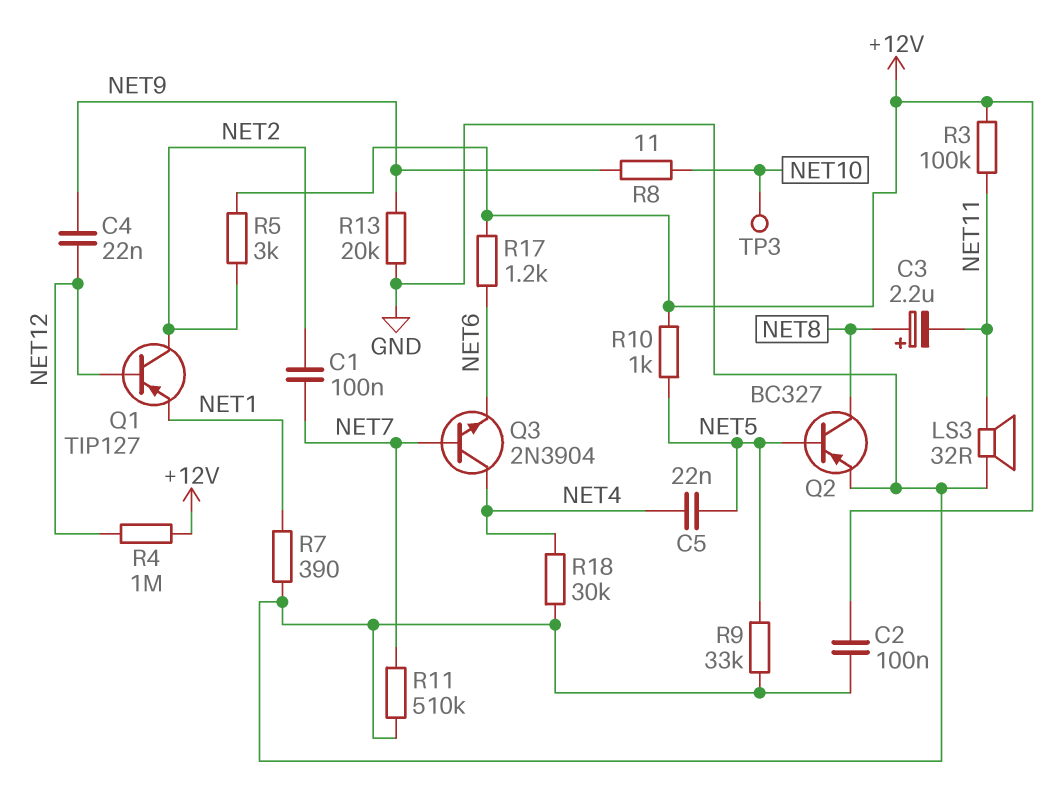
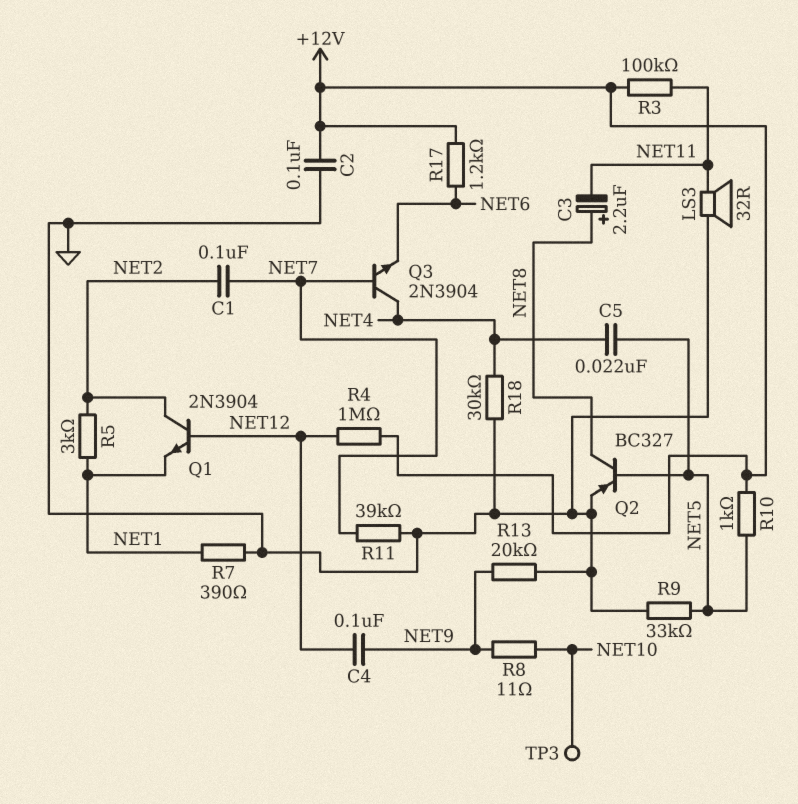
C4: 22nF (NET9, NET12) -> 100nF (NET9, NET12)
Q1: PNP TIP127 (B NET12, C NET2, E NET1) -> NPN 2N3904 (B NET12, C NET2, E NET1)
R5: 3k (+12V, NET2) -> 3k (NET1, NET2)
R11: 510k (GND, NET7) -> 39k (GND, NET7)

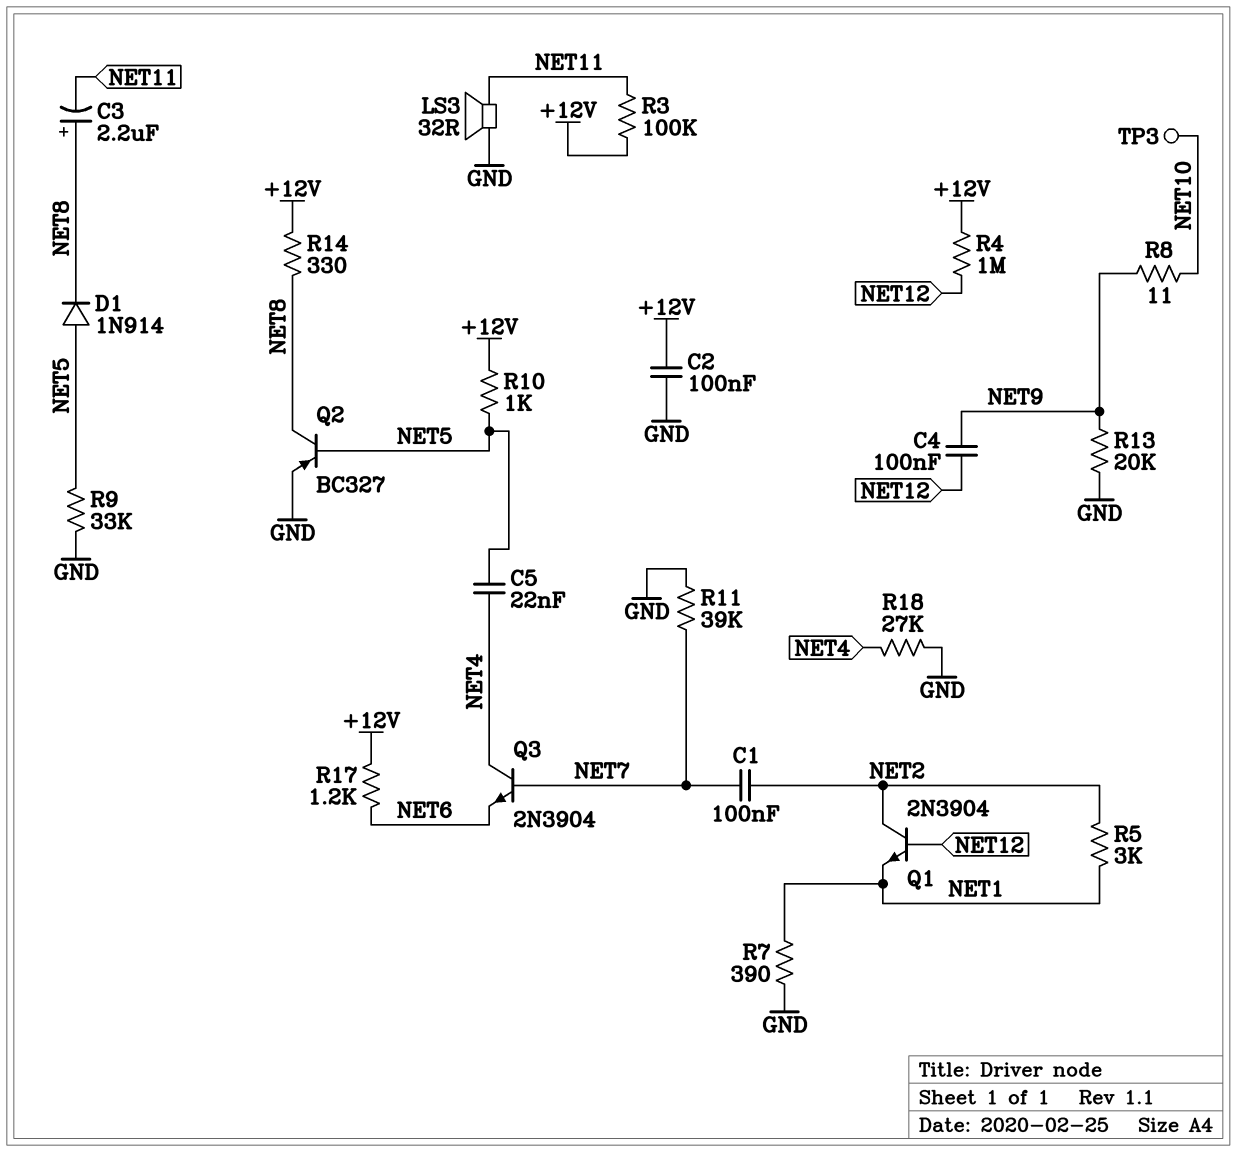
D1: none -> diode 1N914 (A NET5, K NET8)
R14: none -> 330 (+12V, NET8)
R18: 30k (GND, NET4) -> 27k (GND, NET4)

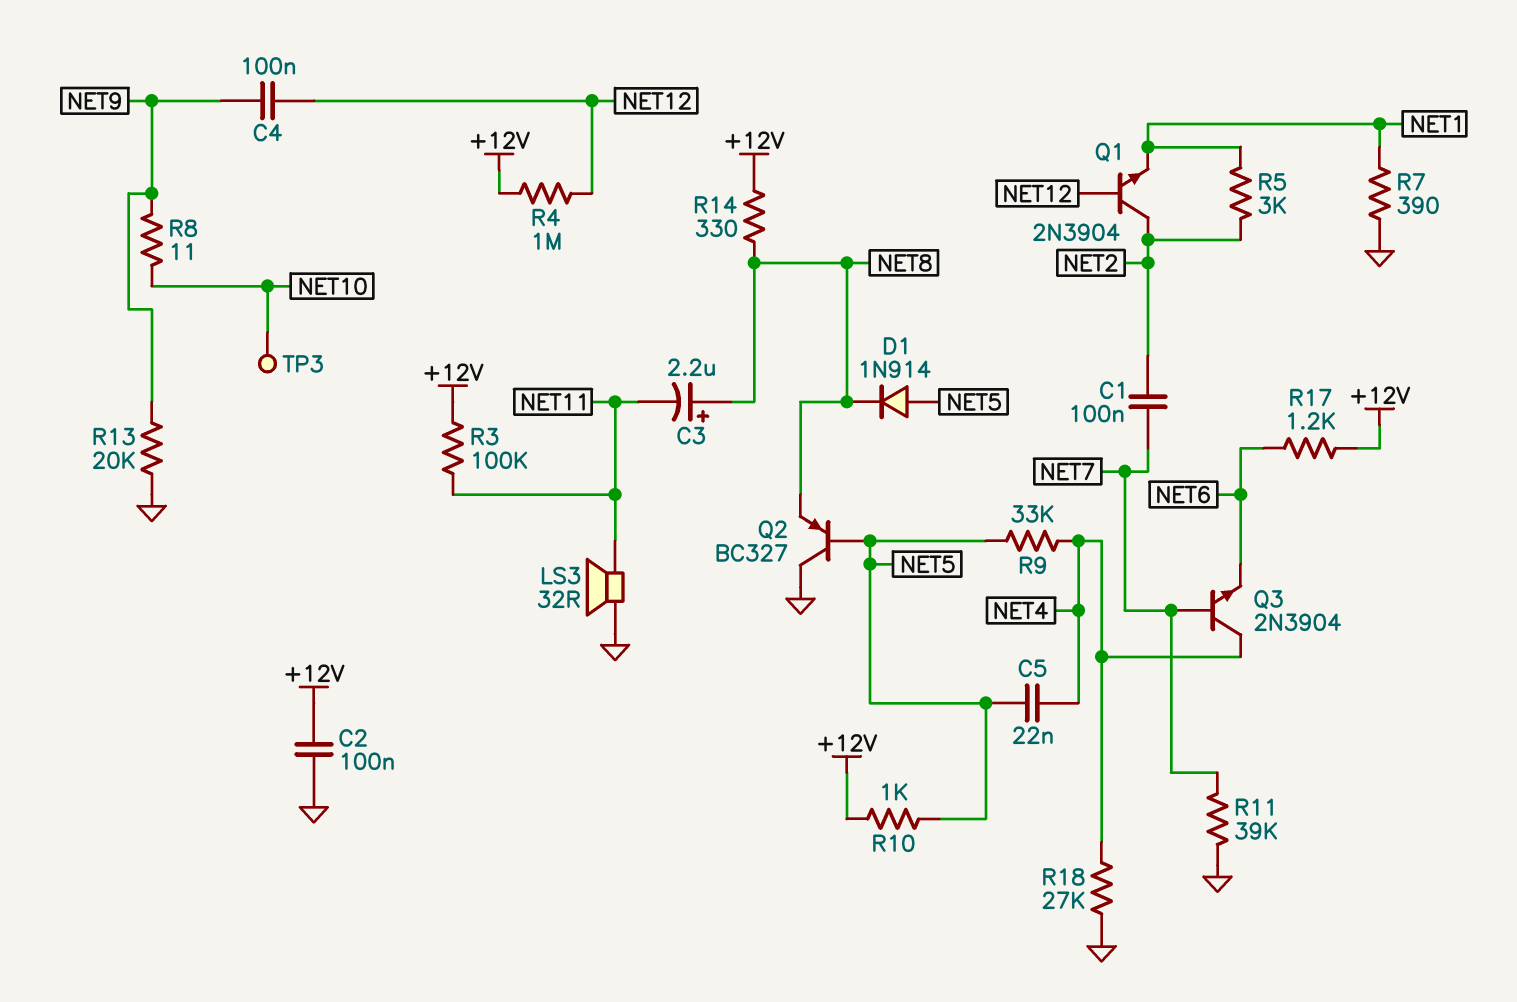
Q2: PNP BC327 (B NET5, C NET8, E GND) -> PNP BC327 (B NET5, C GND, E NET8)
R9: 33k (GND, NET5) -> 33k (NET4, NET5)

